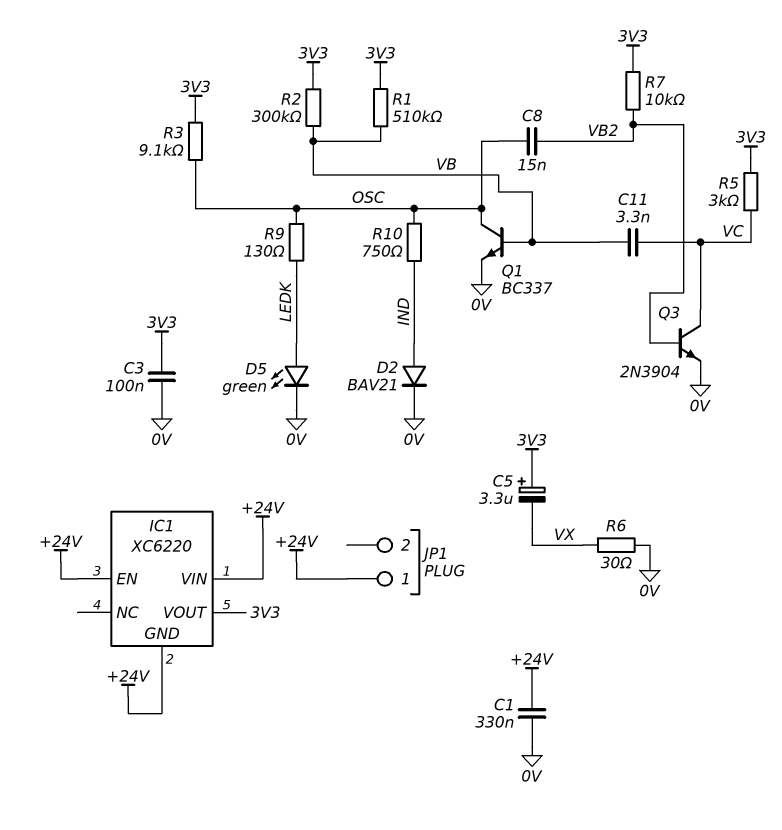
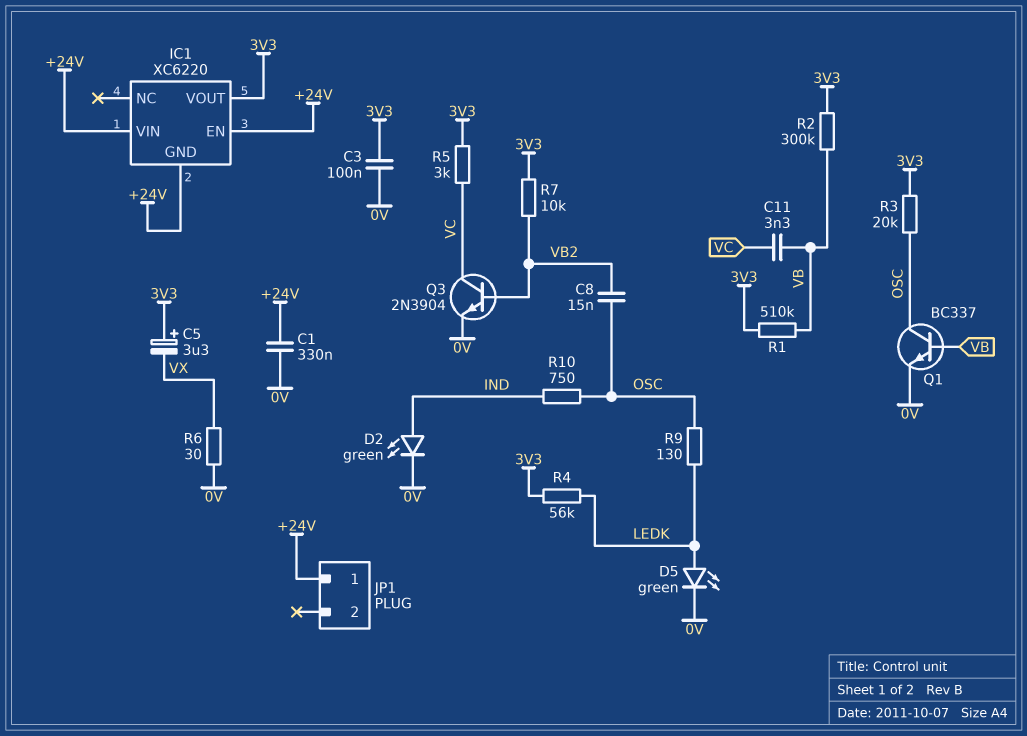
D2: diode BAV21 (A IND, K 0V) -> LED green (A IND, K 0V)
R3: 9.1k (3V3, OSC) -> 20k (3V3, OSC)
R4: none -> 56k (3V3, LEDK)

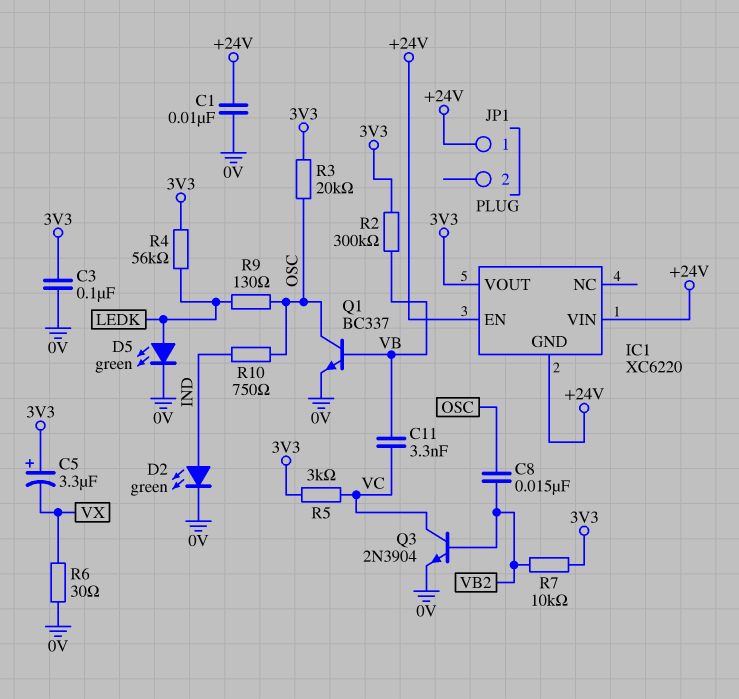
C1: 330nF (+24V, 0V) -> 10nF (+24V, 0V)
R1: 510k (3V3, VB) -> none

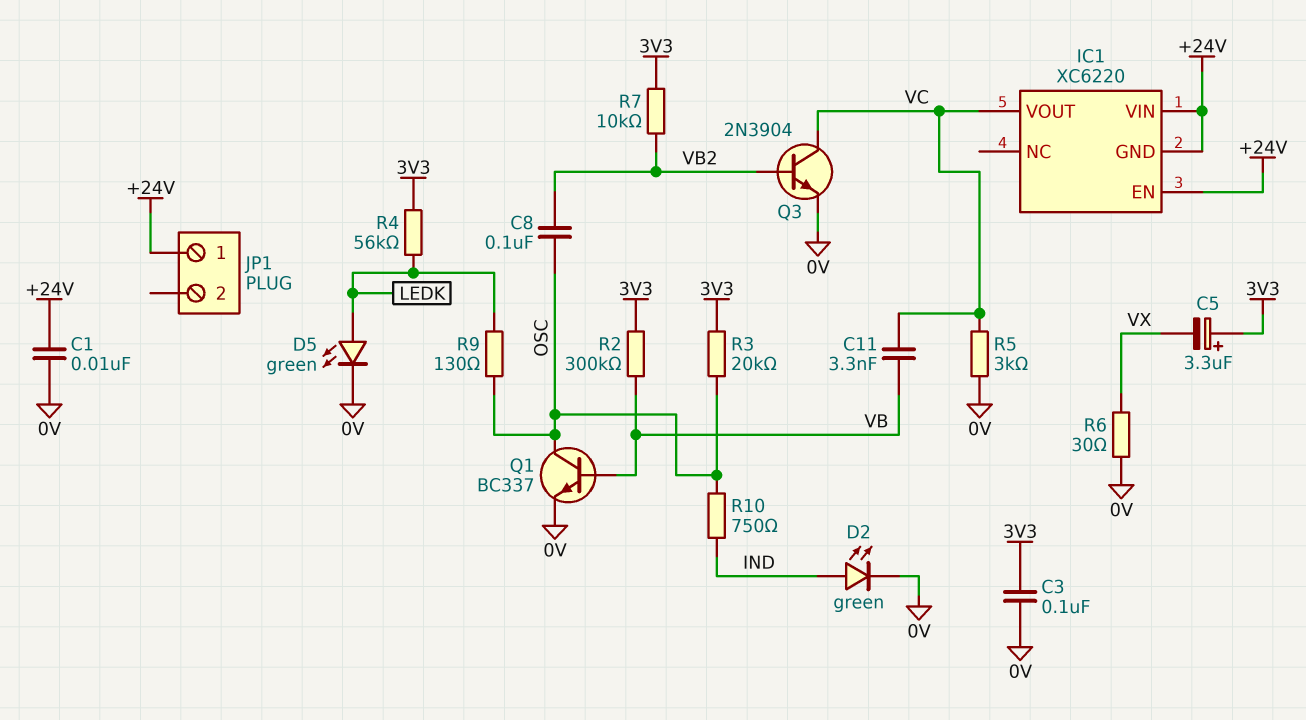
C8: 15nF (OSC, VB2) -> 100nF (OSC, VB2)
IC1 pin VOUT: 3V3 -> VC
R5: 3k (3V3, VC) -> 3k (0V, VC)

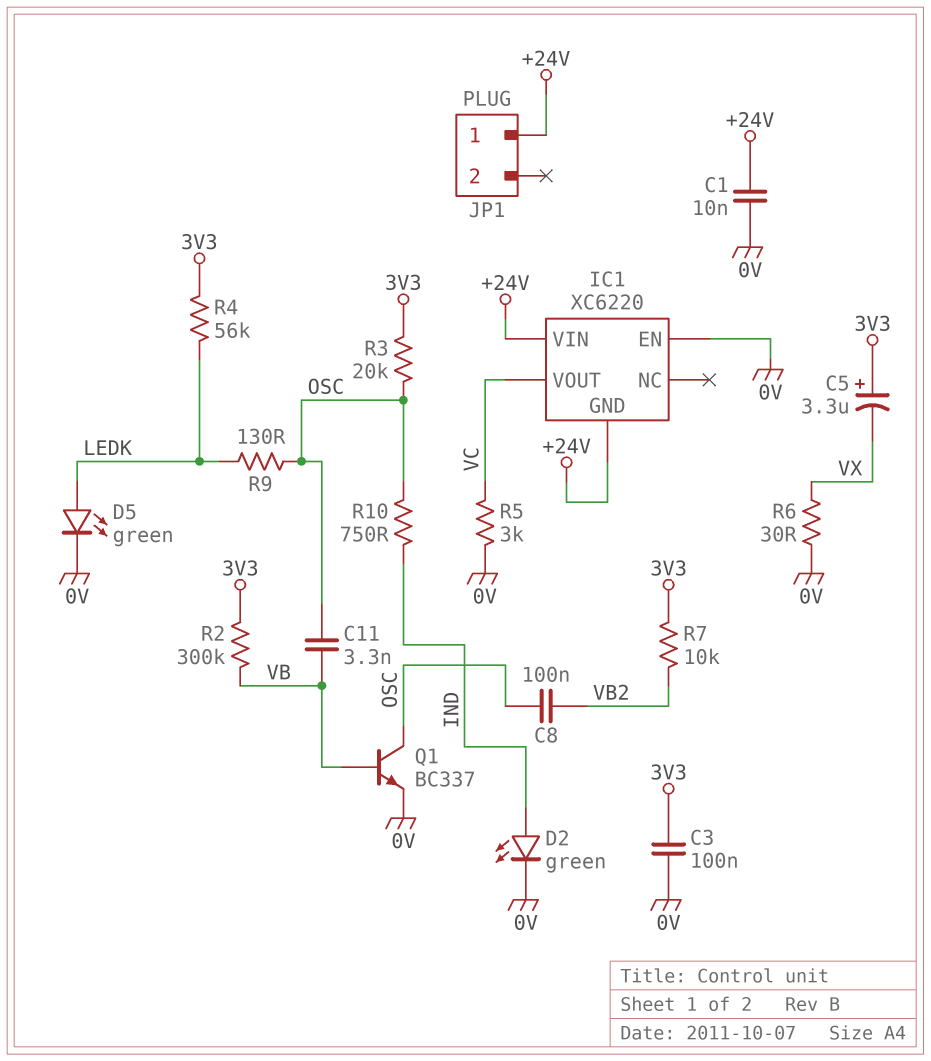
C11: 3.3nF (VB, VC) -> 3.3nF (OSC, VB)
IC1 pin EN: +24V -> 0V
Q3: NPN 2N3904 (B VB2, C VC, E 0V) -> none

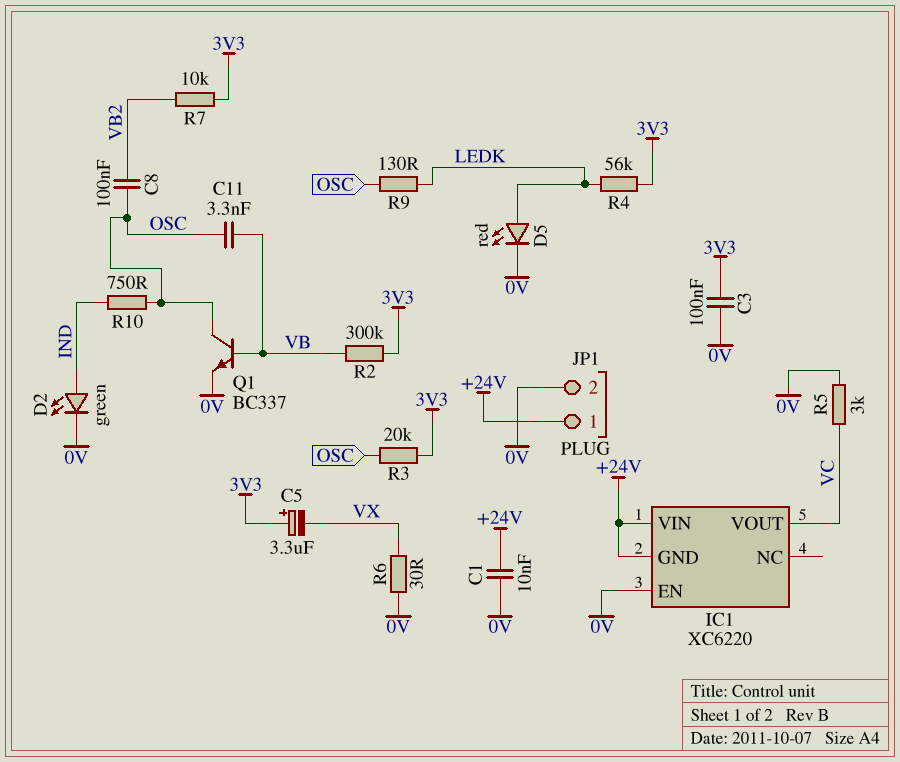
D5: LED green (A LEDK, K 0V) -> LED red (A LEDK, K 0V)
JP1 pin 2: none -> 0V

